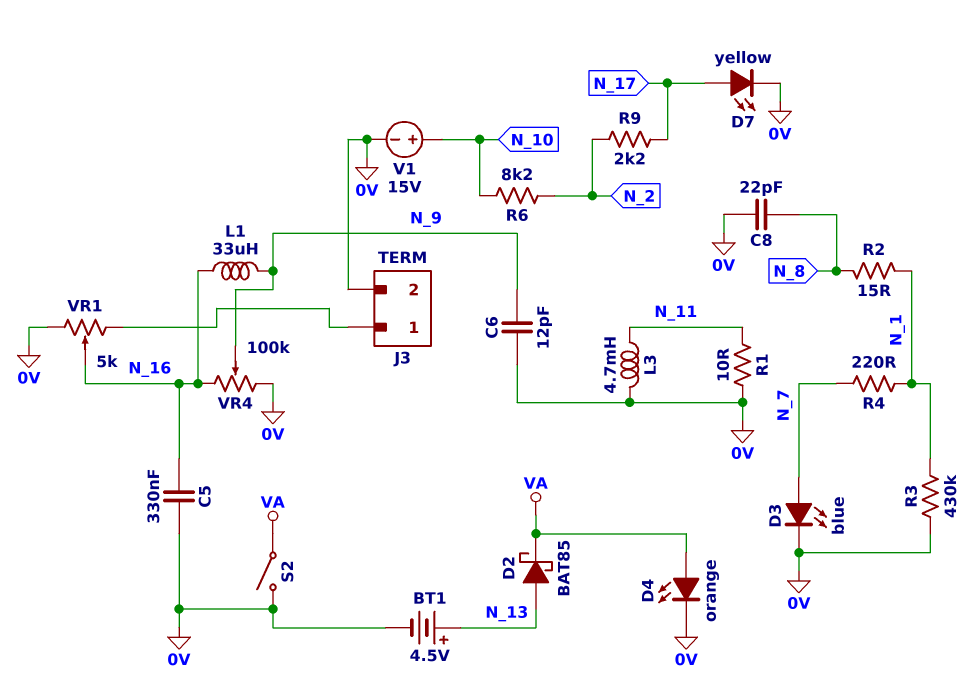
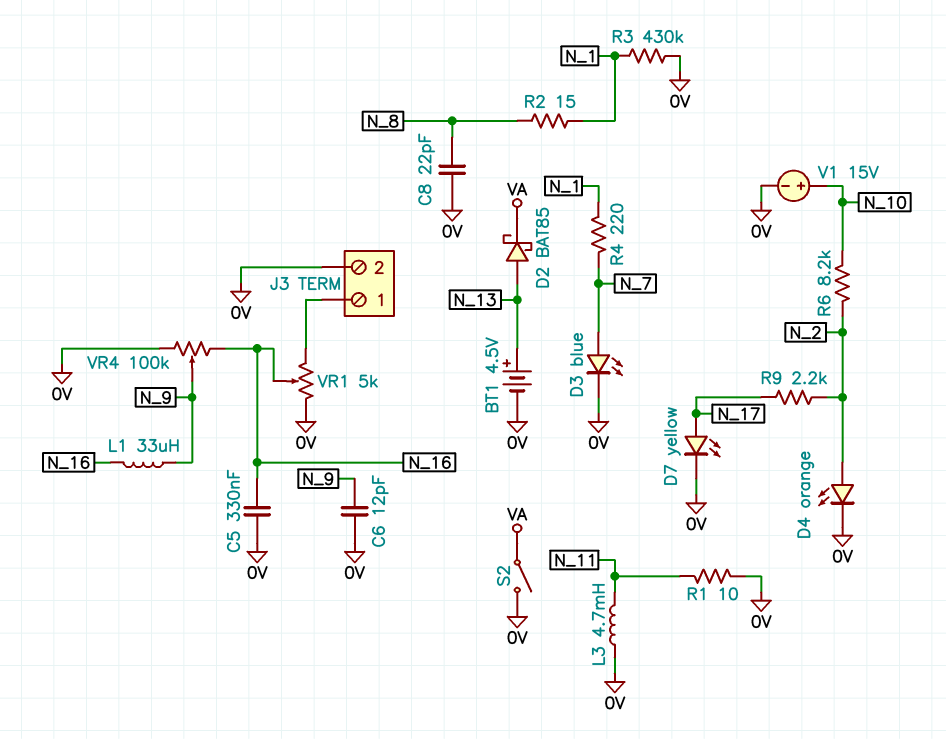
D4: LED orange (A VA, K 0V) -> LED orange (A N_2, K 0V)

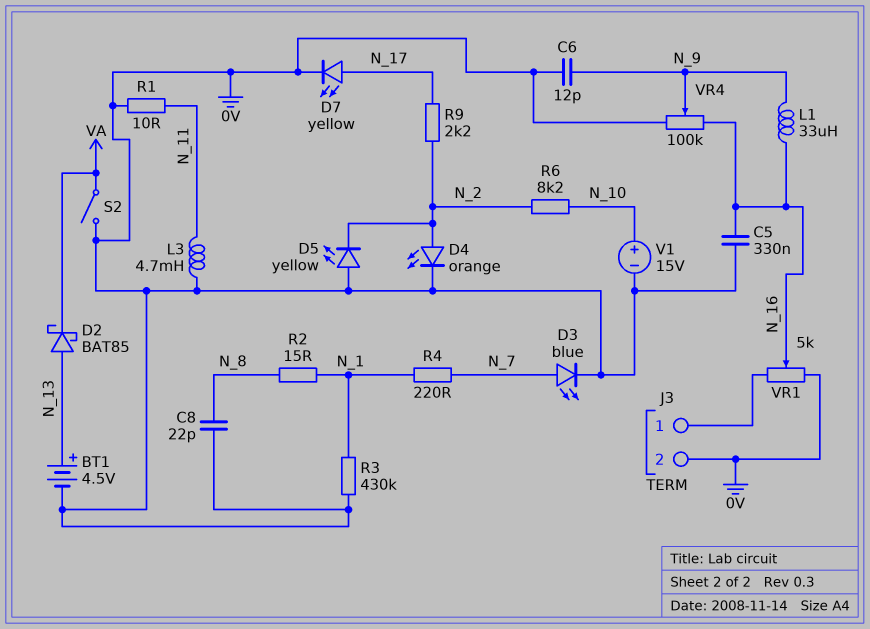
D5: none -> LED yellow (A 0V, K N_2)

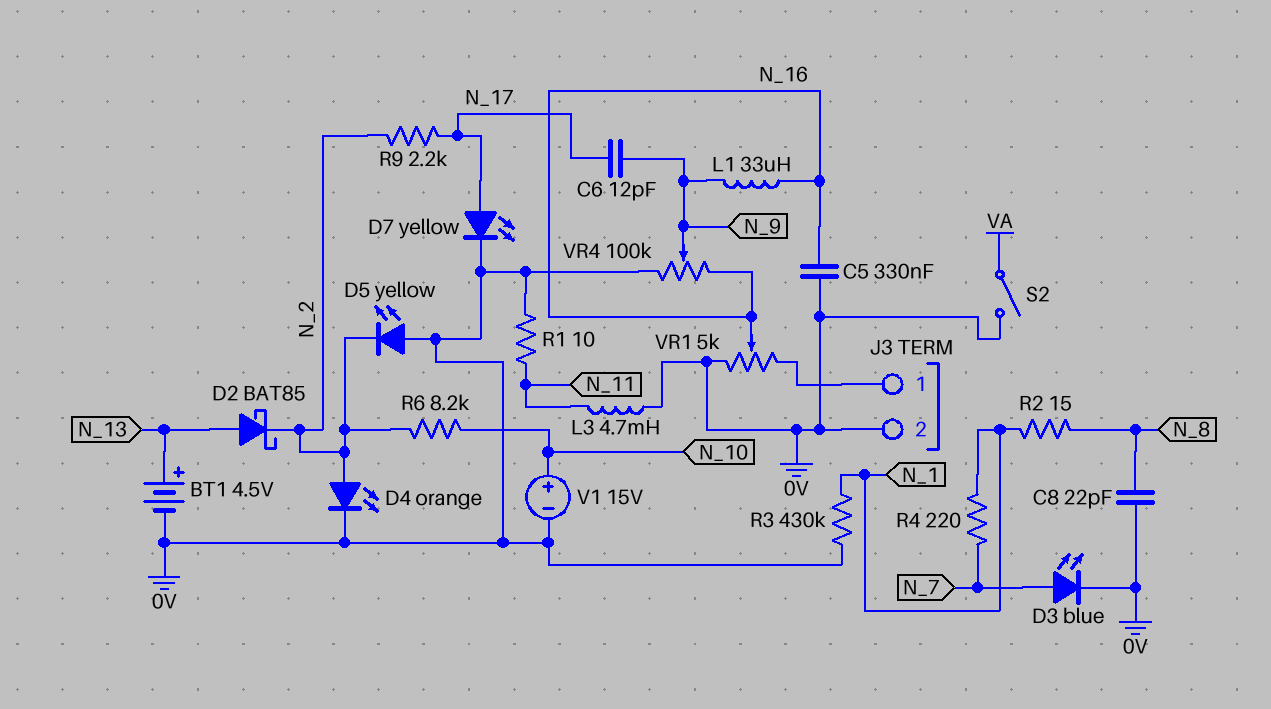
C6: 12pF (0V, N_9) -> 12pF (N_9, N_17)
D2: schottky BAT85 (A N_13, K VA) -> schottky BAT85 (A N_13, K N_2)

